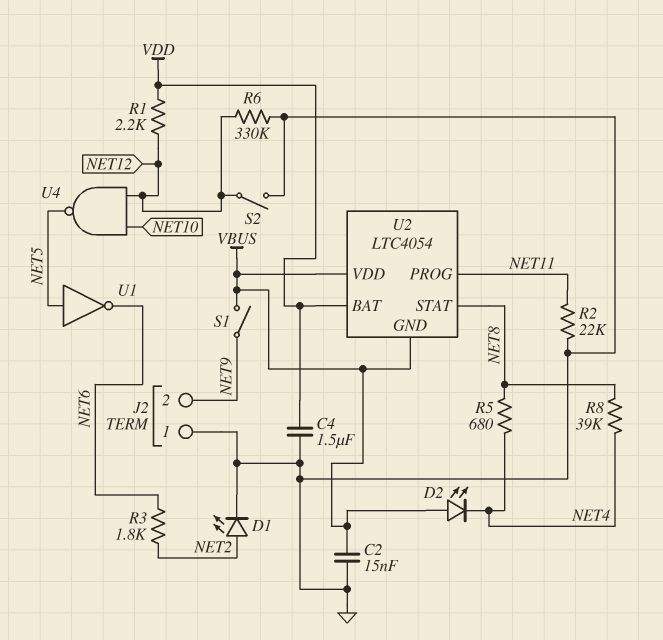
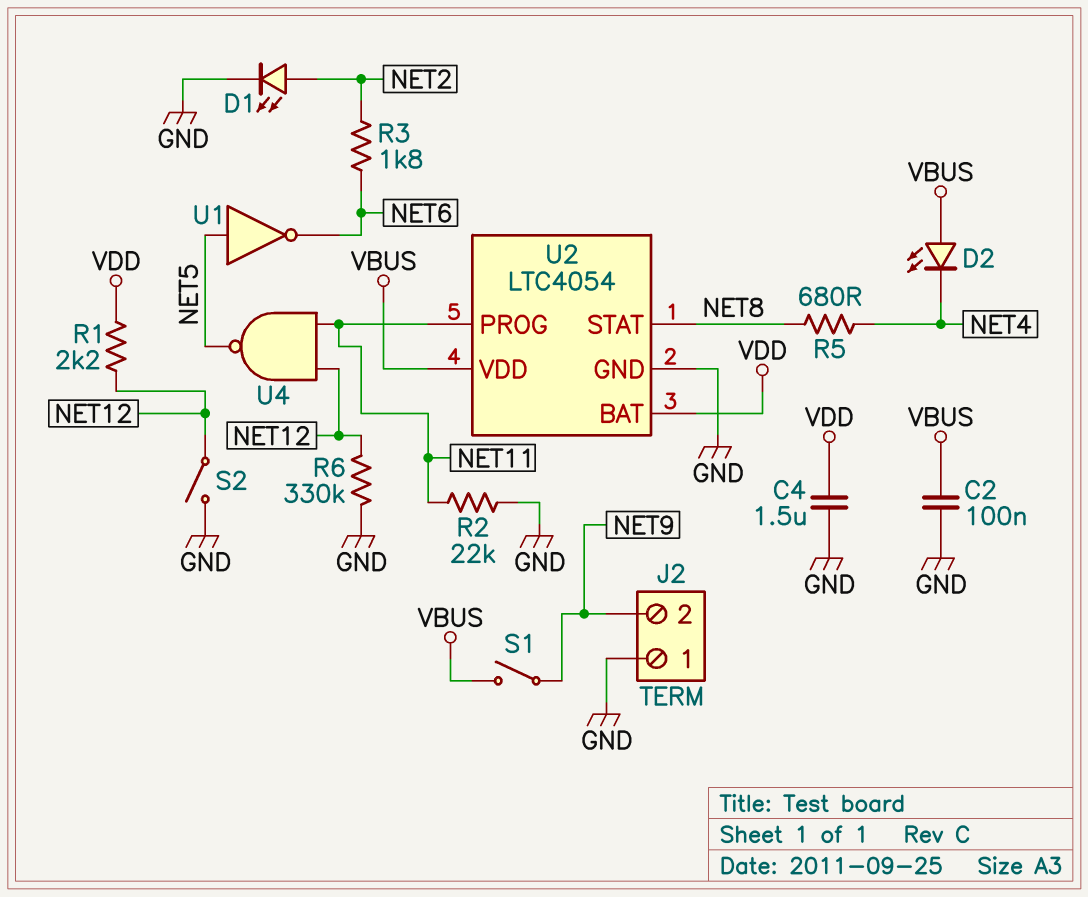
C2: 15nF (GND, VBUS) -> 100nF (GND, VBUS)
R8: 39k (NET4, NET8) -> none
U2 pin GND: VBUS -> GND
U4: NAND (in NET10, in NET12, out NET5) -> NAND (in NET11, in NET12, out NET5)

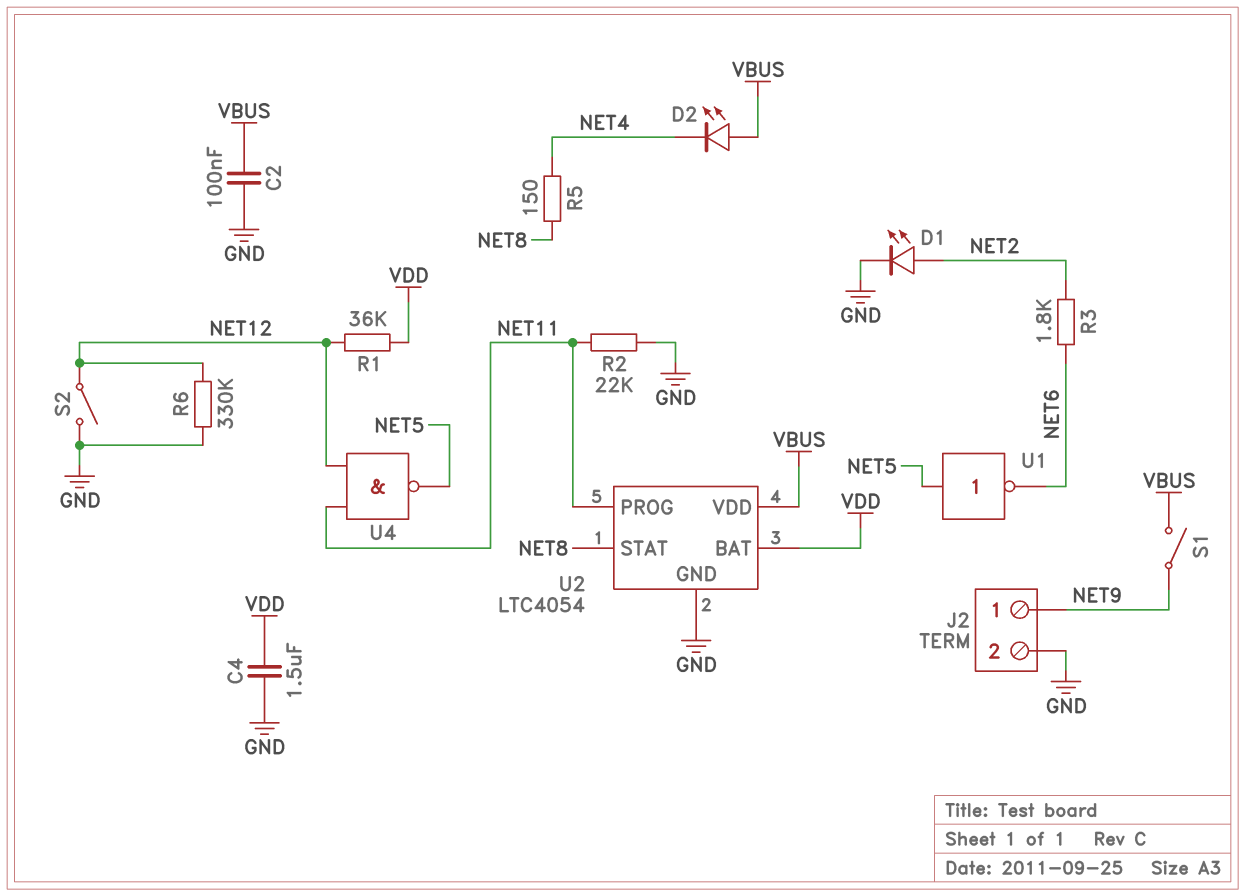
J2 pin 1: GND -> NET9
J2 pin 2: NET9 -> GND
R1: 2.2k (NET12, VDD) -> 36k (NET12, VDD)
R5: 680 (NET4, NET8) -> 150 (NET4, NET8)

